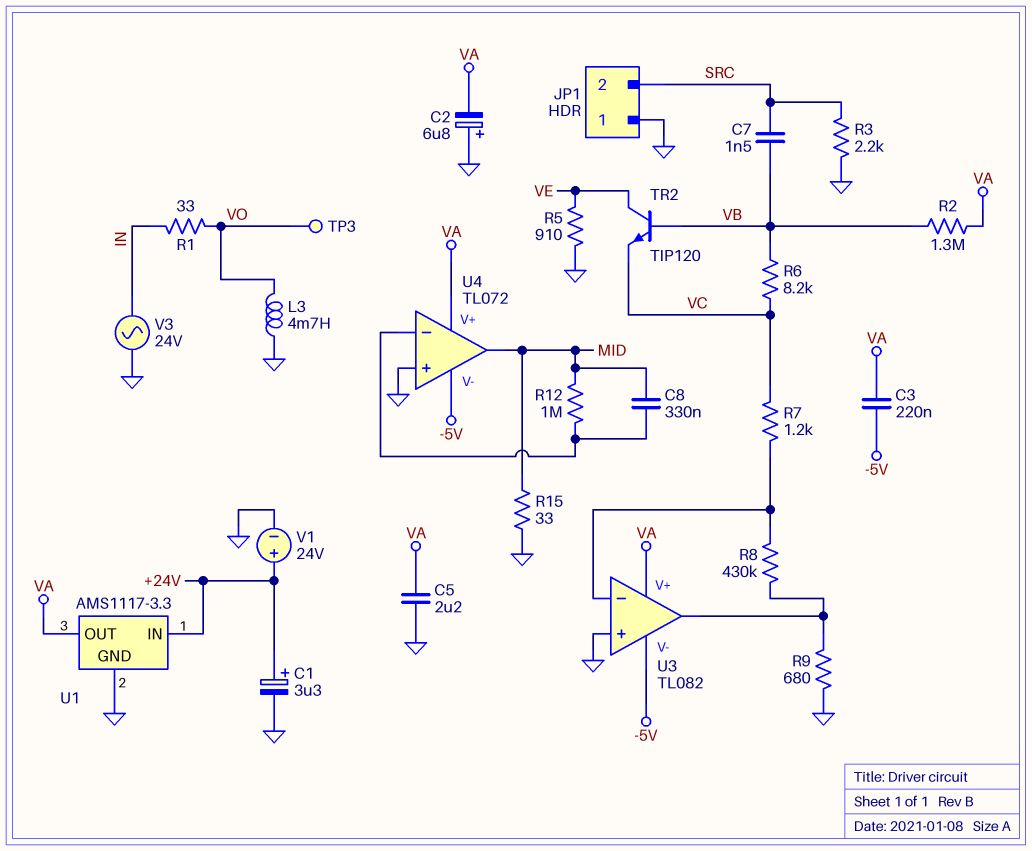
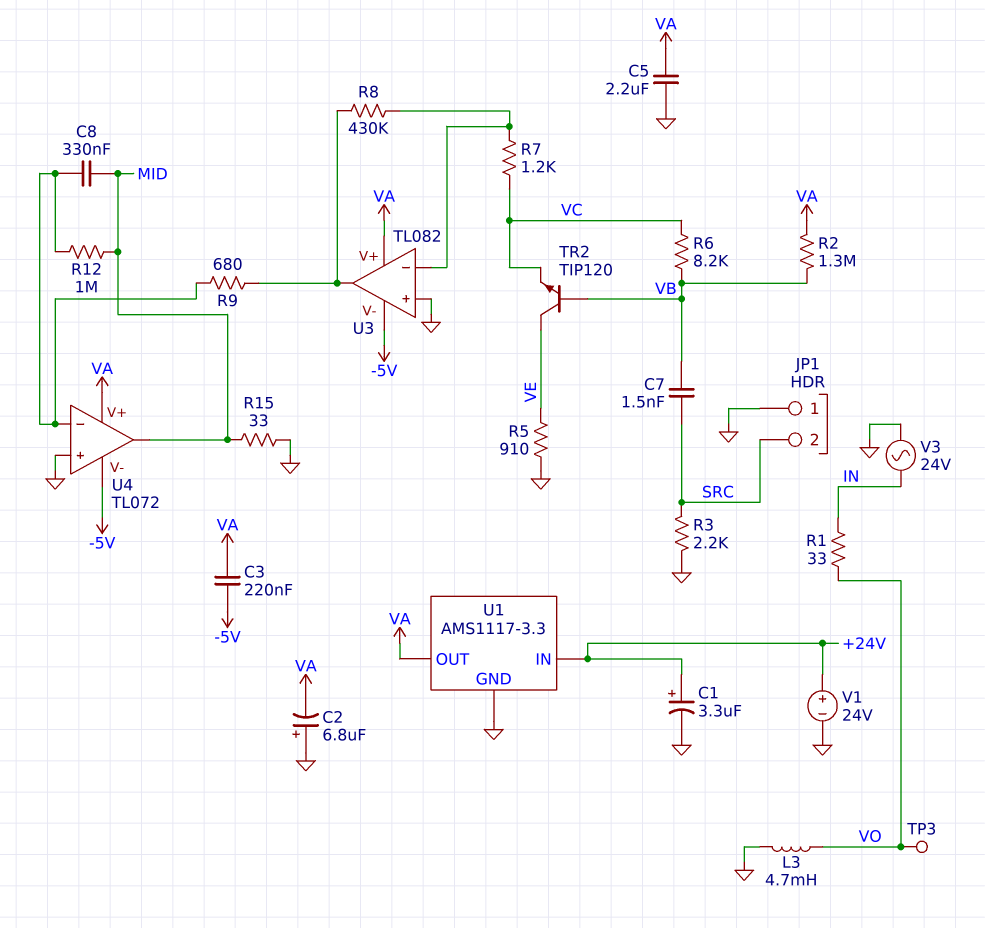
R9: 680 (GND, U3/out) -> 680 (U3/out, U4/in-)

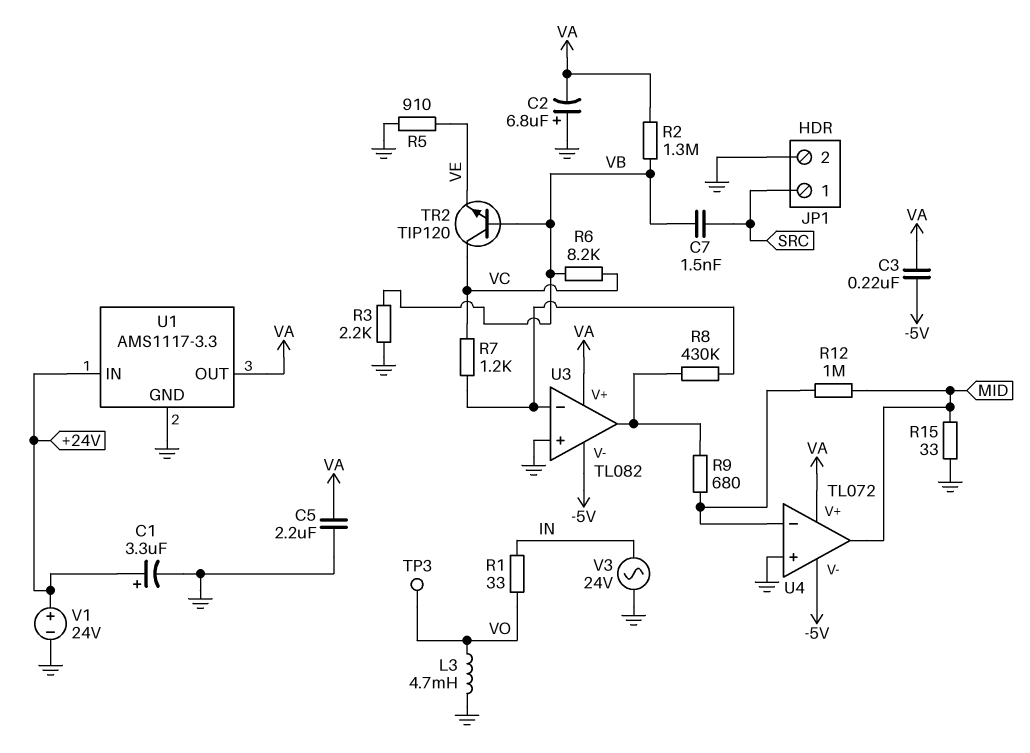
C8: 330nF (MID, U4/in-) -> none
JP1 pin 1: GND -> SRC
JP1 pin 2: SRC -> GND
R3: 2.2k (GND, SRC) -> 2.2k (GND, VB)
TR2: NPN TIP120 (B VB, C VE, E VC) -> NPN TIP120 (B VB, C VC, E VE)

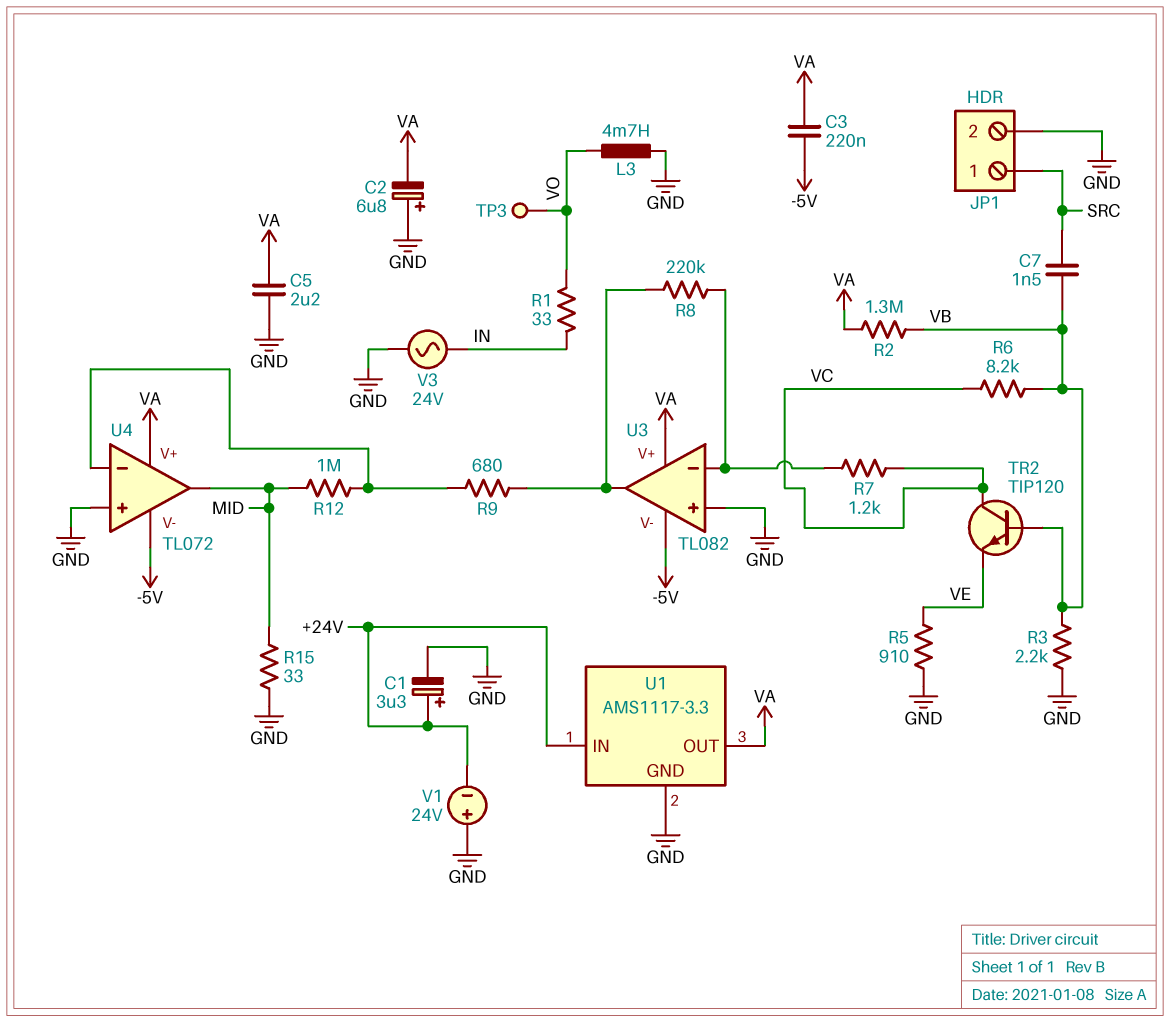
R8: 430k (U3/in-, U3/out) -> 220k (U3/in-, U3/out)
V1: 24V (plus +24V, minus GND) -> 24V (plus GND, minus +24V)

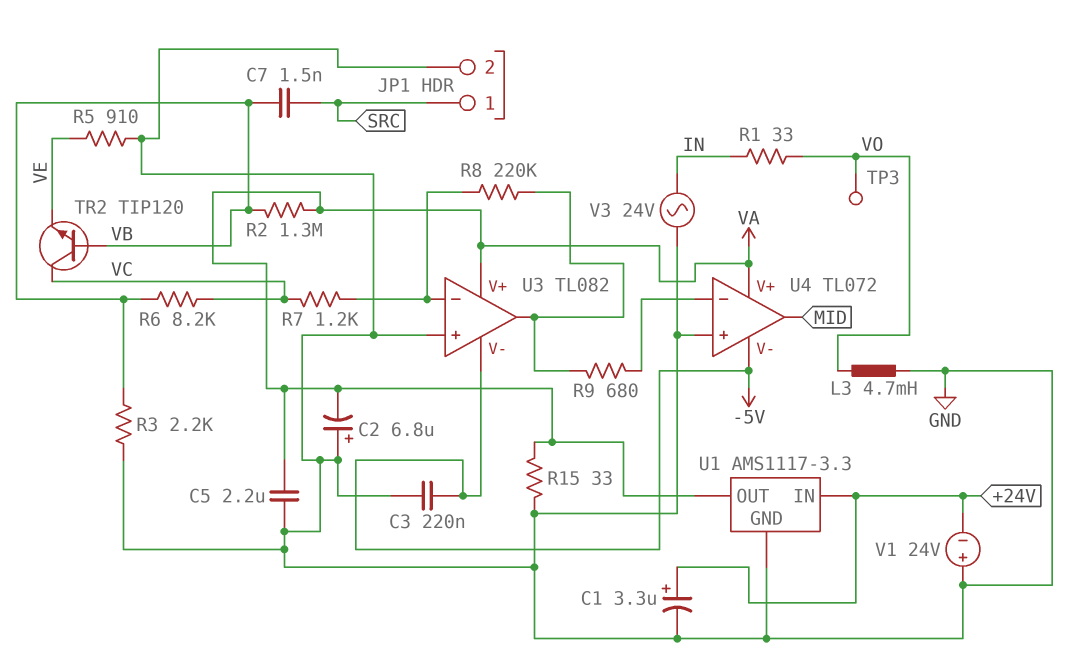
C3: 220nF (-5V, VA) -> 220nF (-5V, GND)
R12: 1M (MID, U4/in-) -> none
R15: 33 (GND, MID) -> 33 (GND, VA)

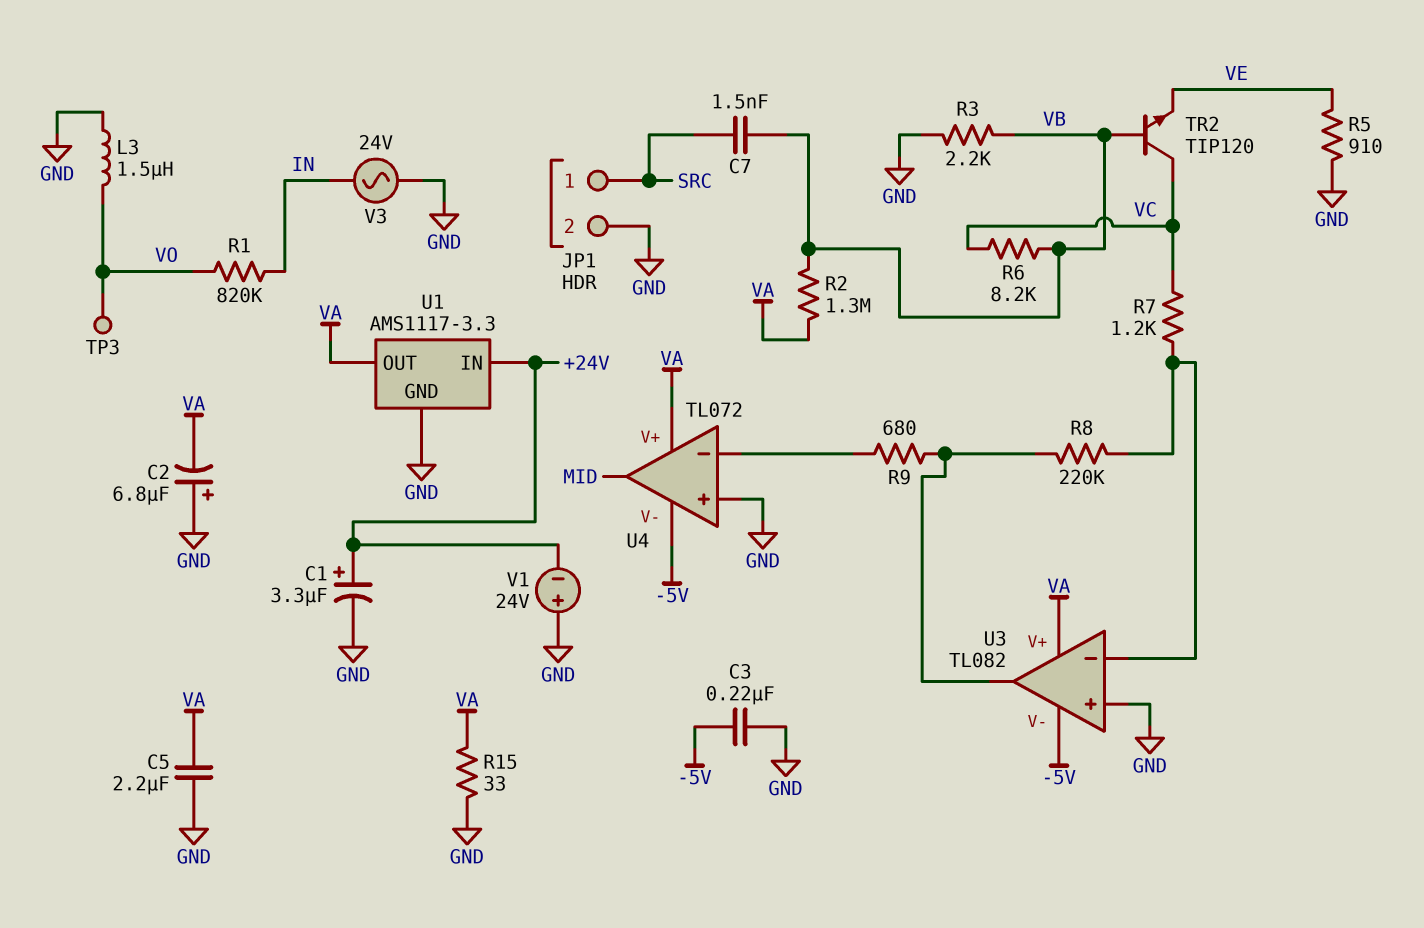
L3: 4.7mH (GND, VO) -> 1.5uH (GND, VO)
R1: 33 (IN, VO) -> 820k (IN, VO)

